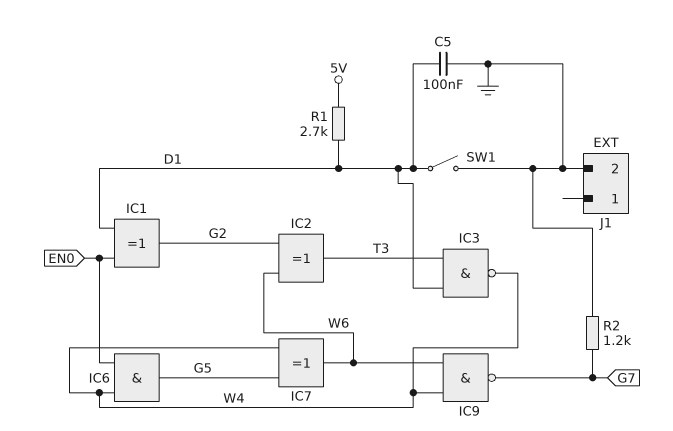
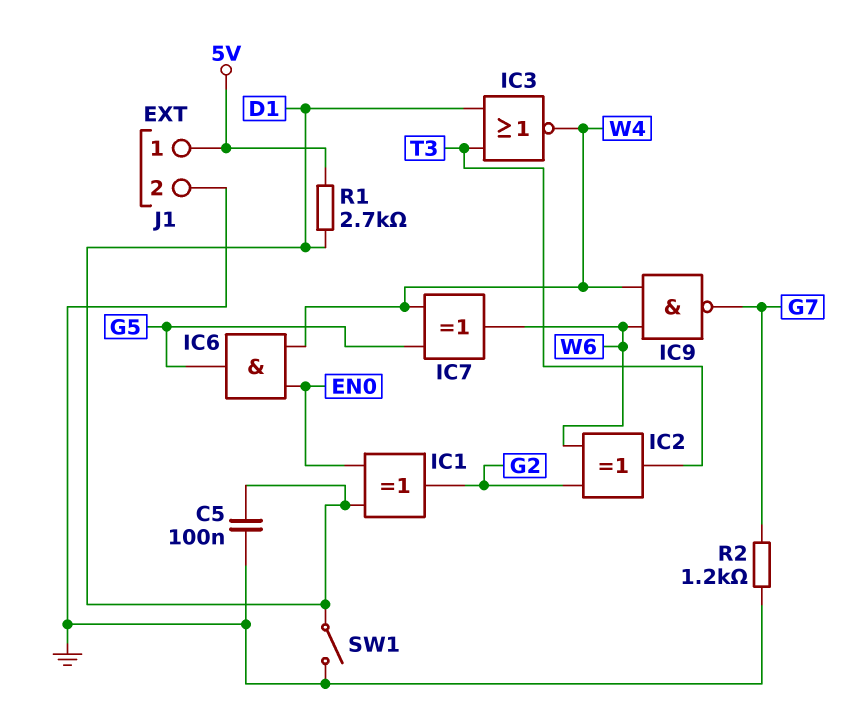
IC3: NAND (in D1, in T3, out W4) -> NOR (in D1, in T3, out W4)
J1 pin 1: none -> 5V

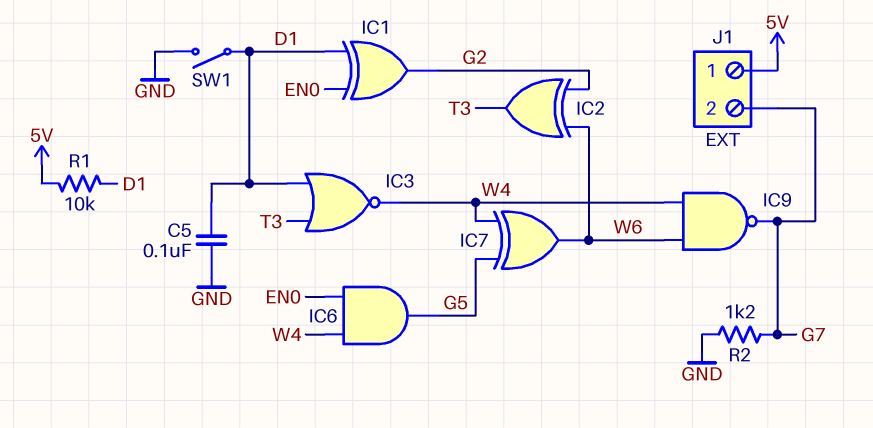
J1 pin 2: GND -> G7
R1: 2.7k (5V, D1) -> 10k (5V, D1)

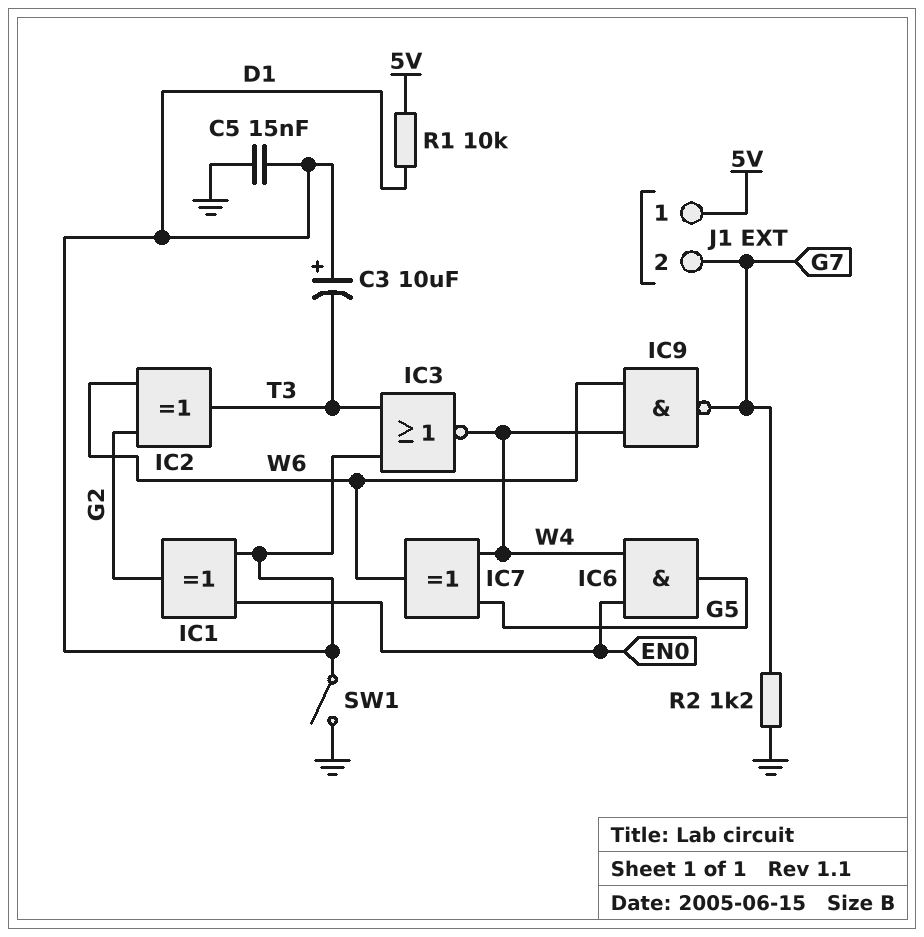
C3: none -> 10uF (plus D1, minus T3)
C5: 100nF (D1, GND) -> 15nF (D1, GND)

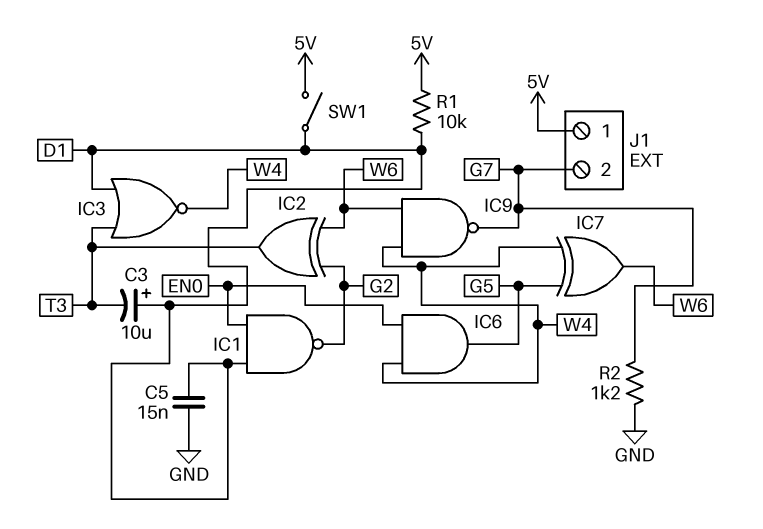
IC1: XOR (in D1, in EN0, out G2) -> NAND (in D1, in EN0, out G2)
SW1: switch (D1, GND) -> switch (5V, D1)

